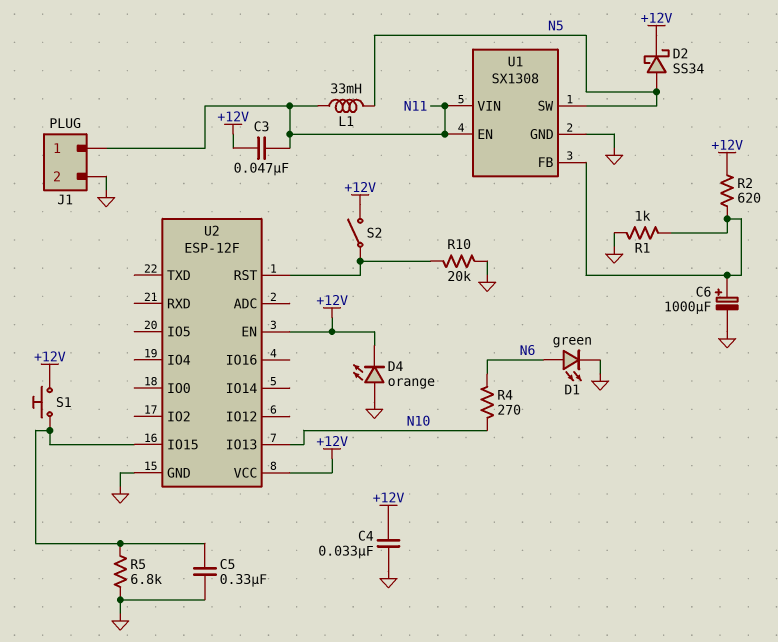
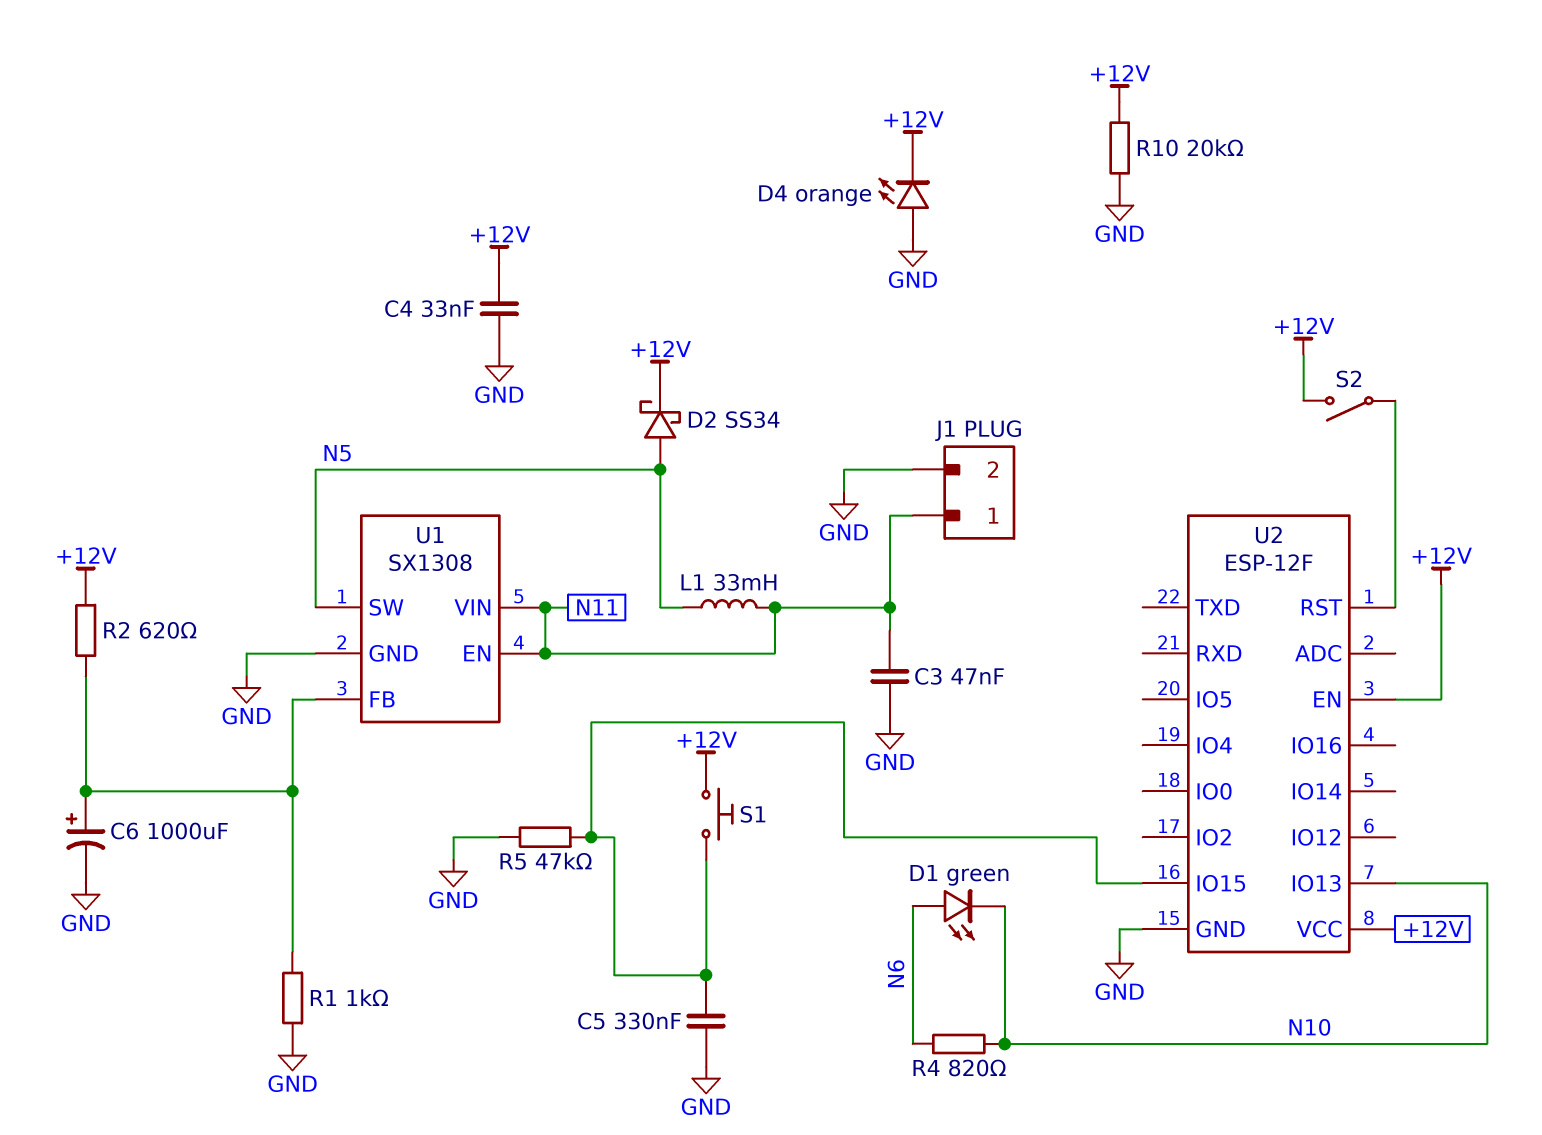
C3: 47nF (+12V, N11) -> 47nF (GND, N11)
D1: LED green (A N6, K GND) -> LED green (A N6, K N10)
R4: 270 (N6, N10) -> 820 (N6, N10)
R5: 6.8k (GND, U2/IO15) -> 47k (GND, U2/IO15)
R10: 20k (GND, U2/RST) -> 20k (+12V, GND)

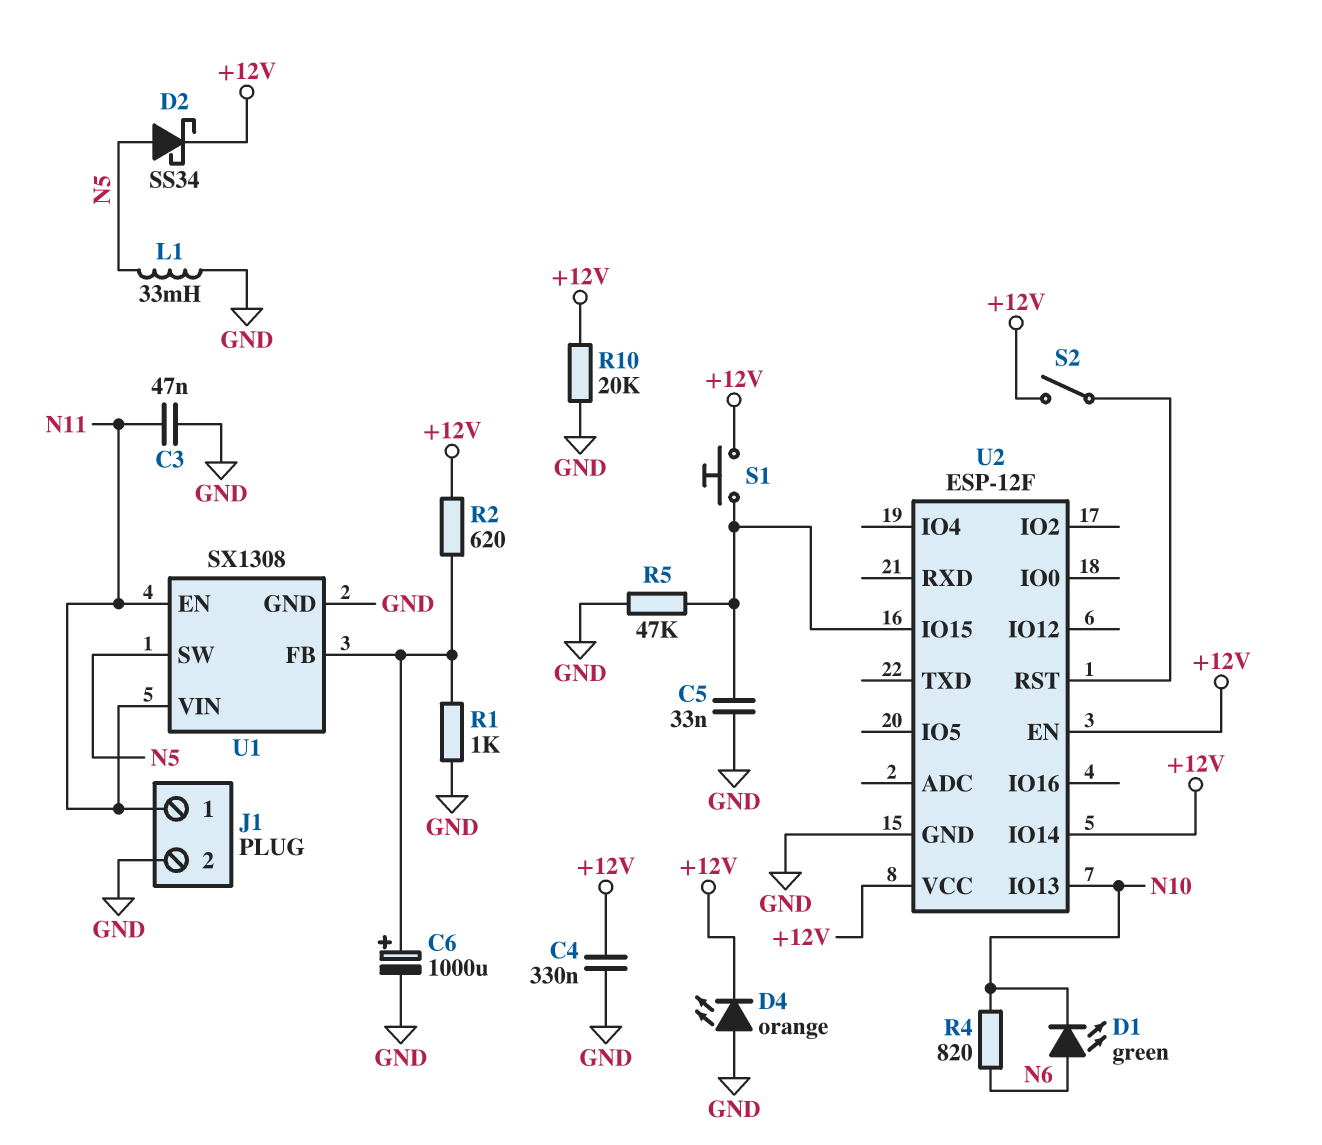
C4: 33nF (+12V, GND) -> 330nF (+12V, GND)
C5: 330nF (GND, U2/IO15) -> 33nF (GND, U2/IO15)
L1: 33mH (N5, N11) -> 33mH (GND, N5)
U2 pin IO14: none -> +12V

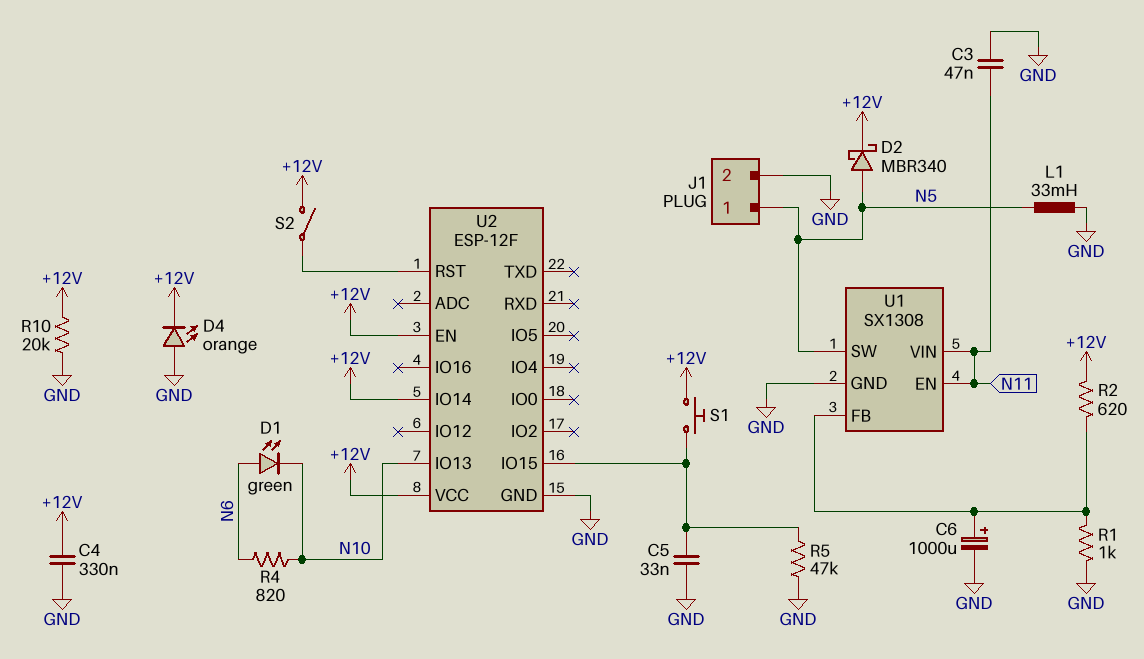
D2: schottky SS34 (A N5, K +12V) -> schottky MBR340 (A N5, K +12V)
J1 pin 1: N11 -> N5

